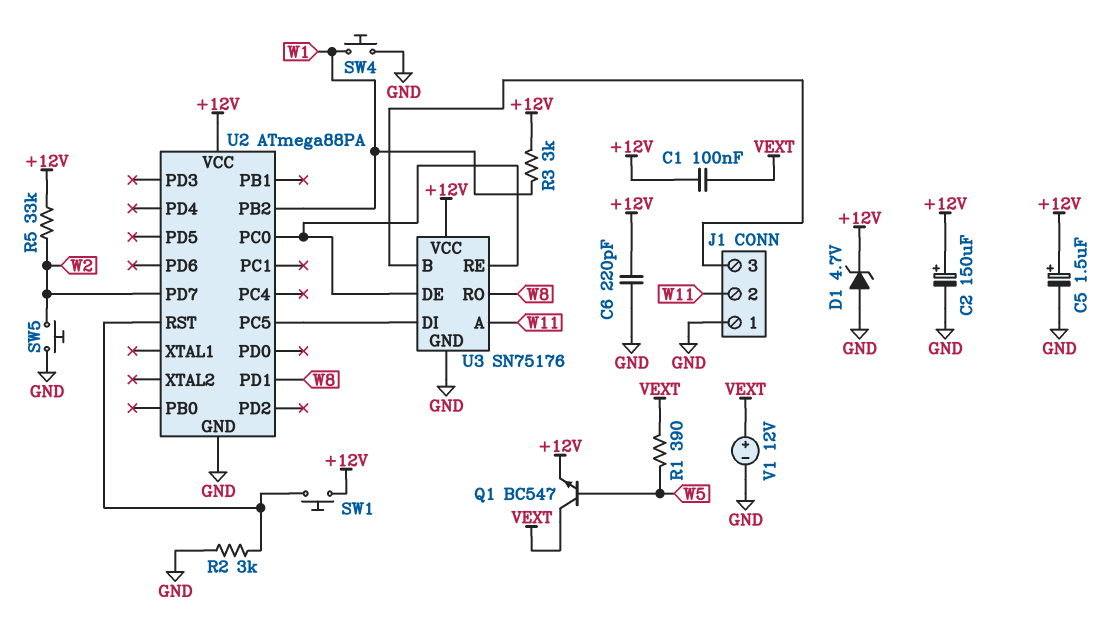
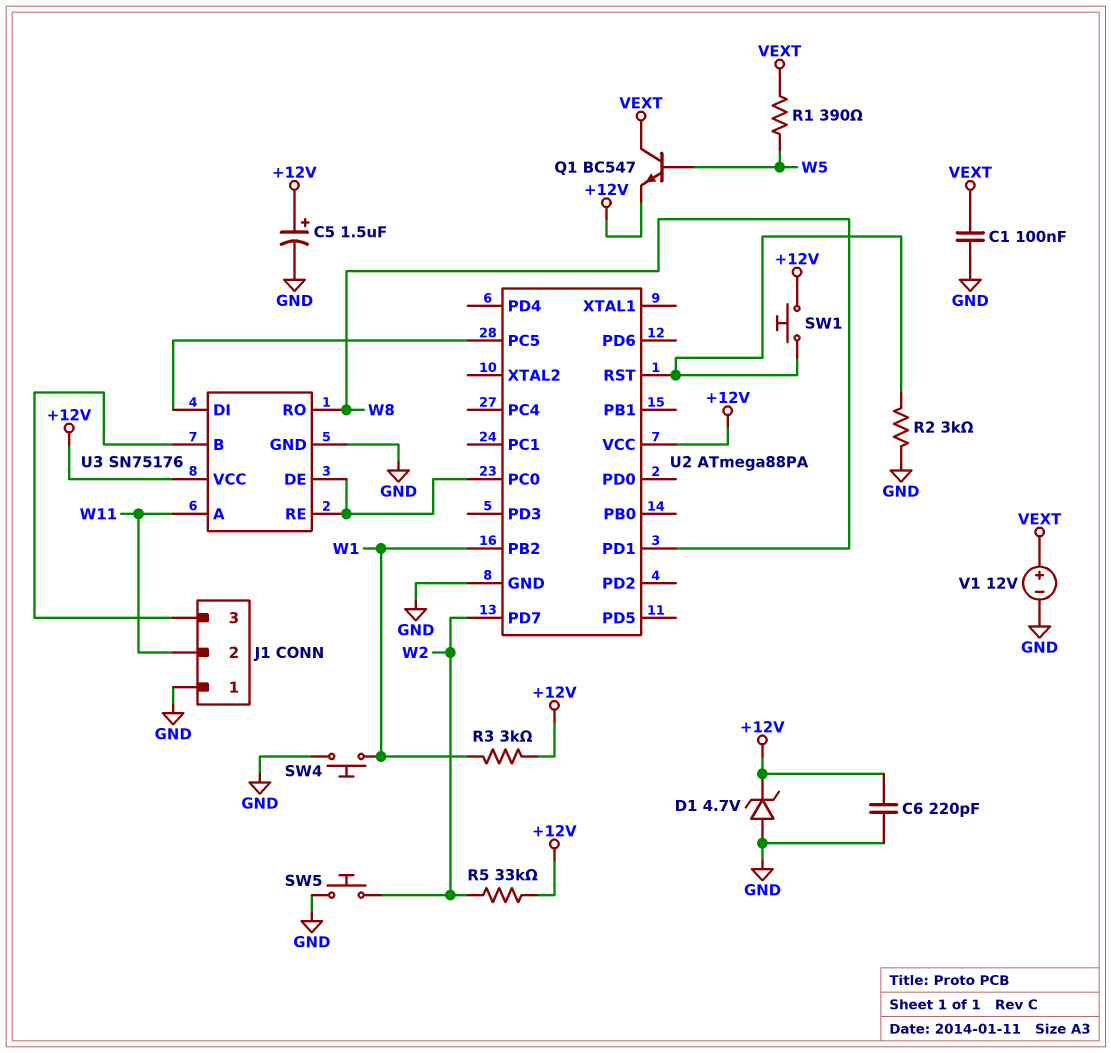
C1: 100nF (+12V, VEXT) -> 100nF (GND, VEXT)
C2: 150uF (plus +12V, minus GND) -> none

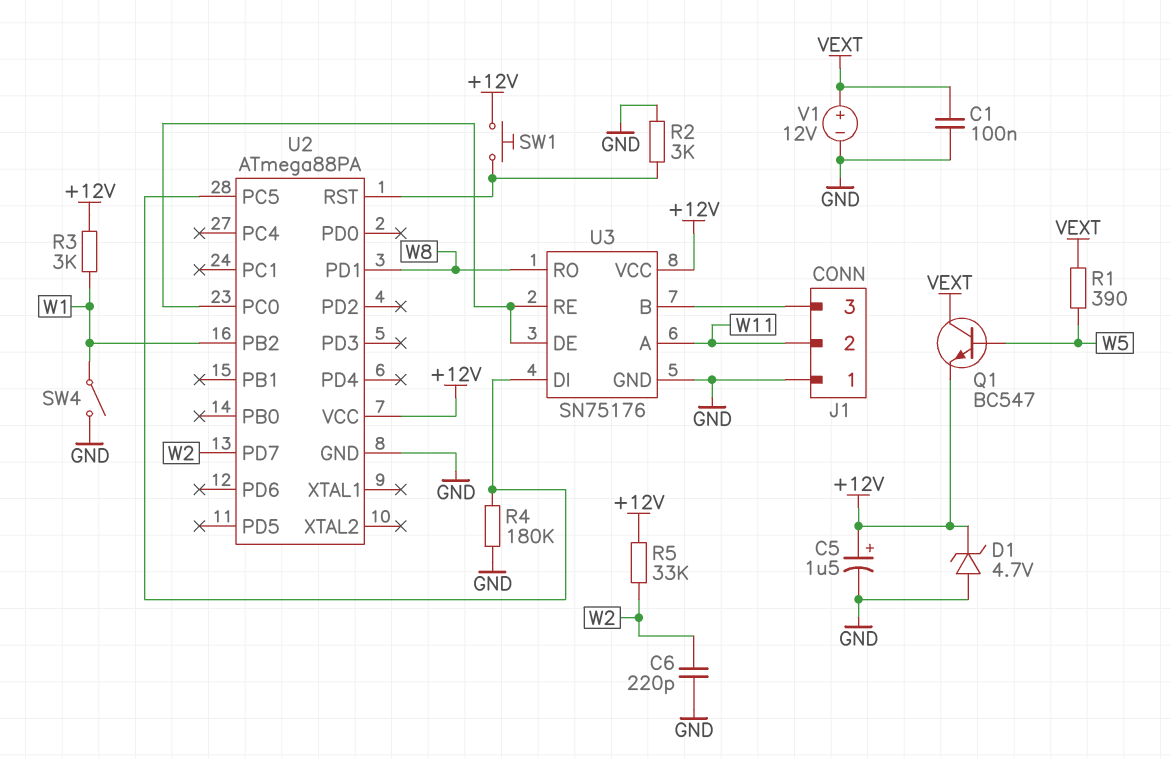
C6: 220pF (+12V, GND) -> 220pF (GND, W2)
R4: none -> 180k (GND, U2/PC5)
SW4: button (GND, W1) -> switch (GND, W1)
SW5: button (GND, W2) -> none

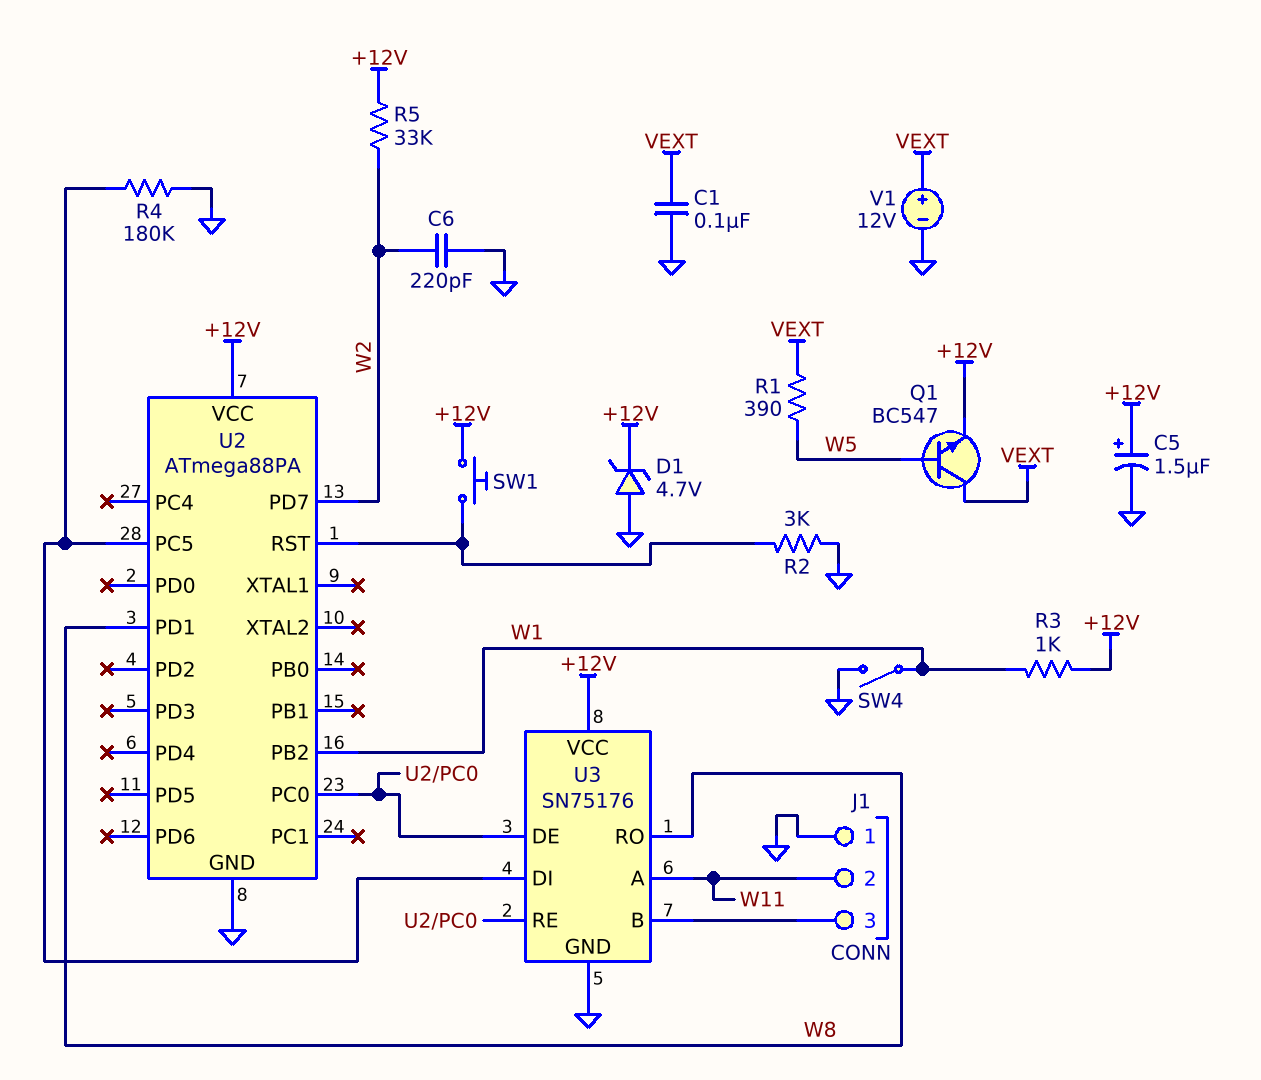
R3: 3k (+12V, W1) -> 1k (+12V, W1)

